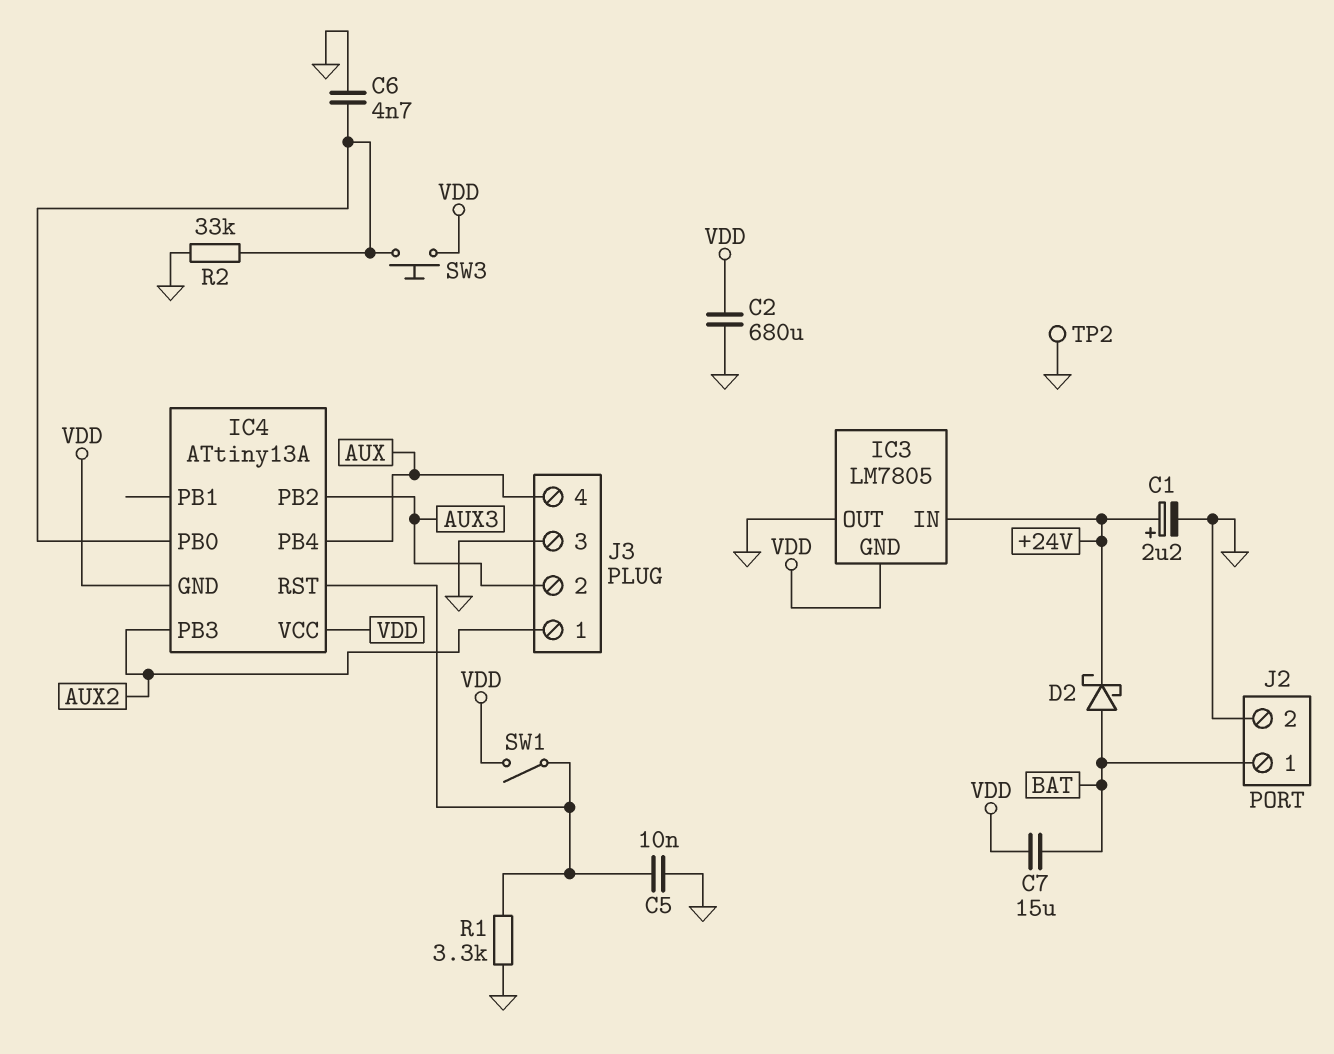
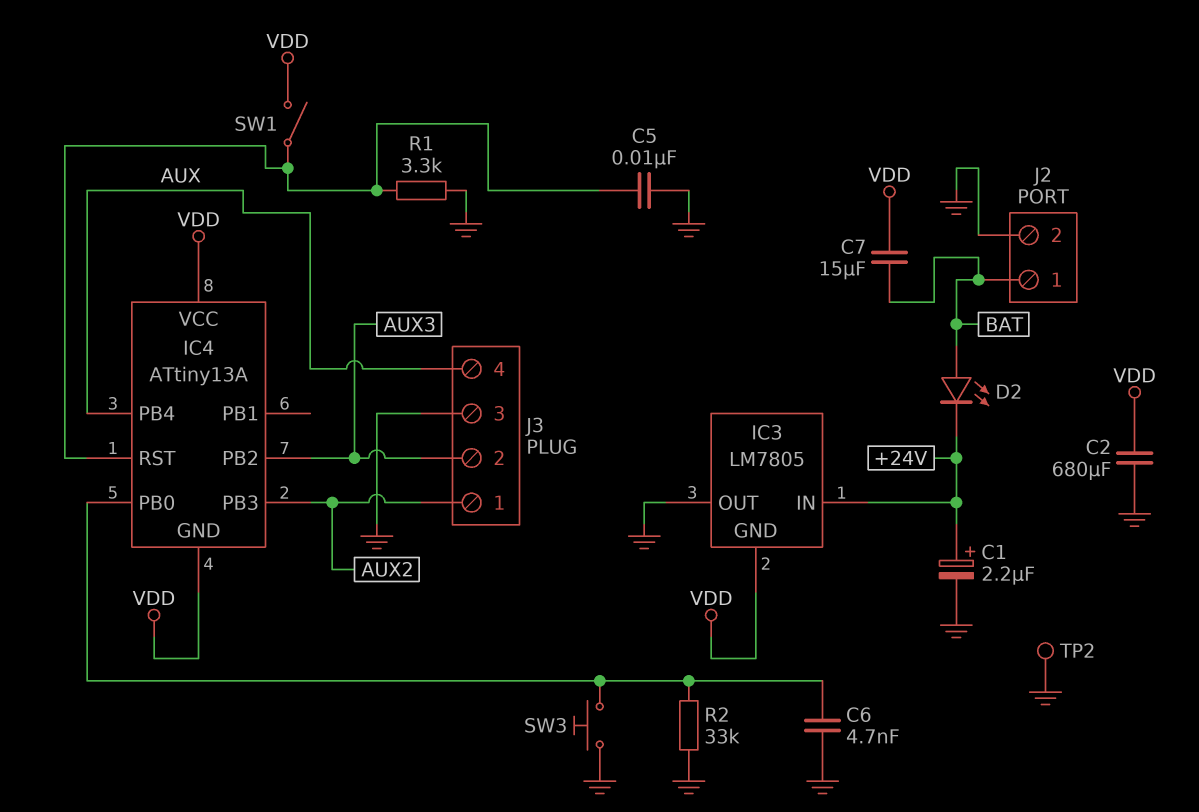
D2: schottky (A BAT, K +24V) -> LED (A BAT, K +24V)
SW3: button (IC4/PB0, VDD) -> button (GND, IC4/PB0)

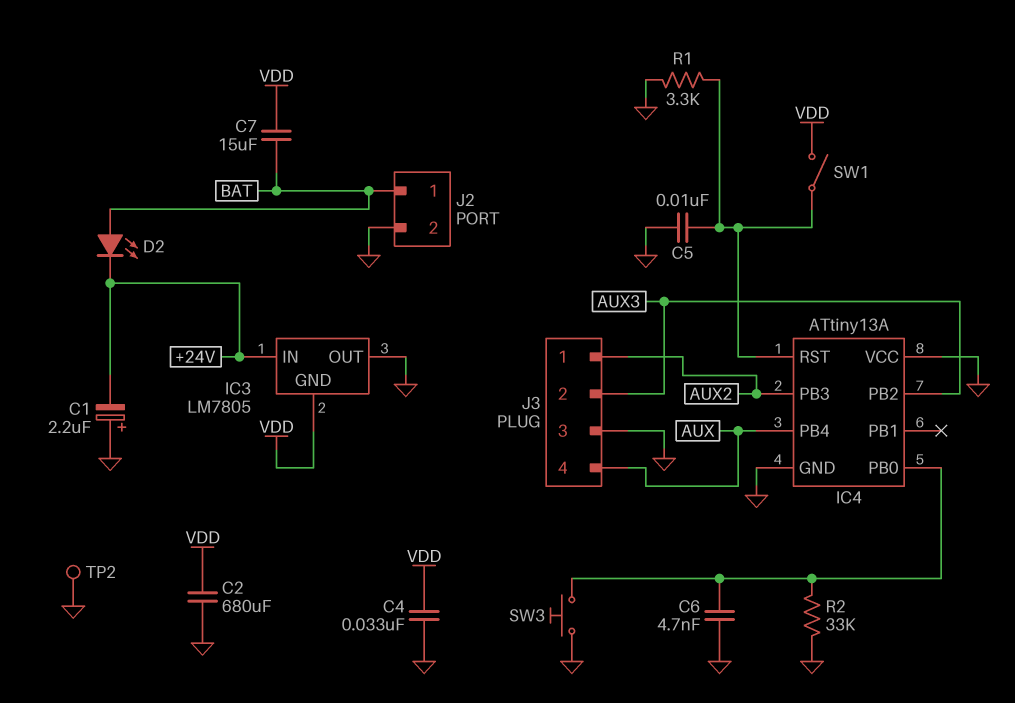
C1: 2.2uF (plus +24V, minus GND) -> 2.2uF (plus GND, minus +24V)
C4: none -> 33nF (GND, VDD)
IC4 pin GND: VDD -> GND
IC4 pin VCC: VDD -> GND

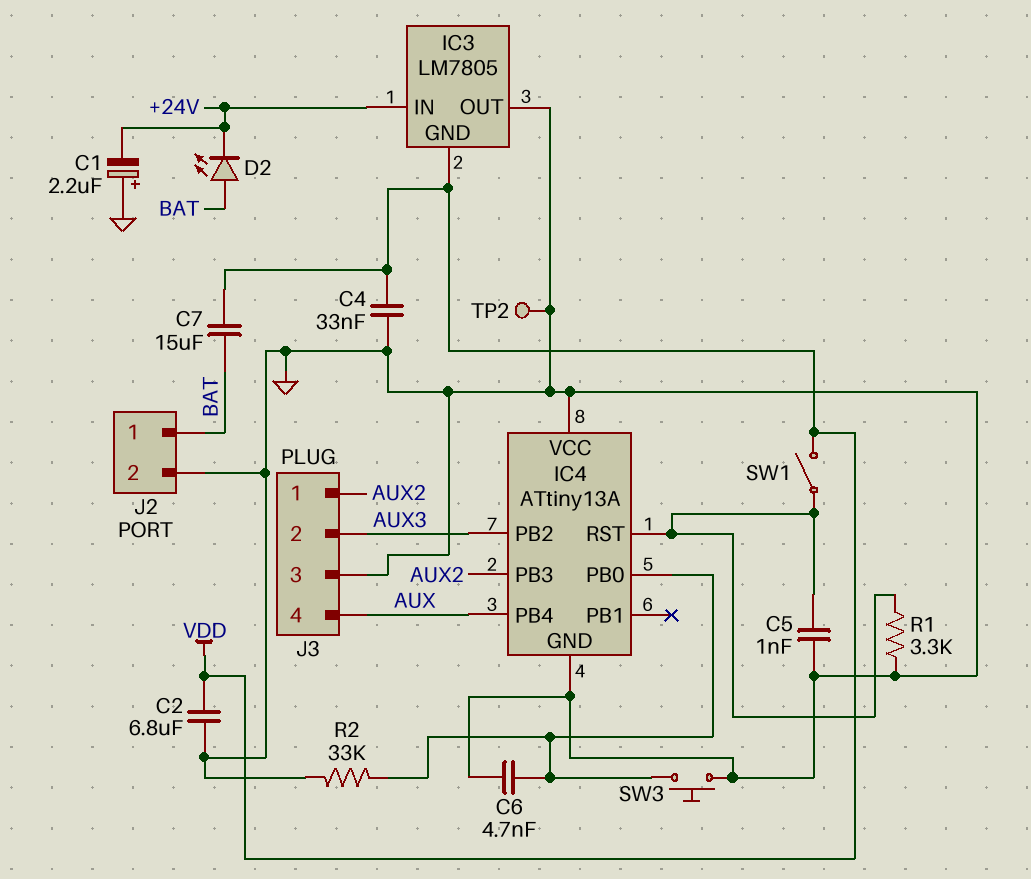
C2: 680uF (GND, VDD) -> 6.8uF (GND, VDD)
C5: 10nF (GND, IC4/RST) -> 1nF (GND, IC4/RST)

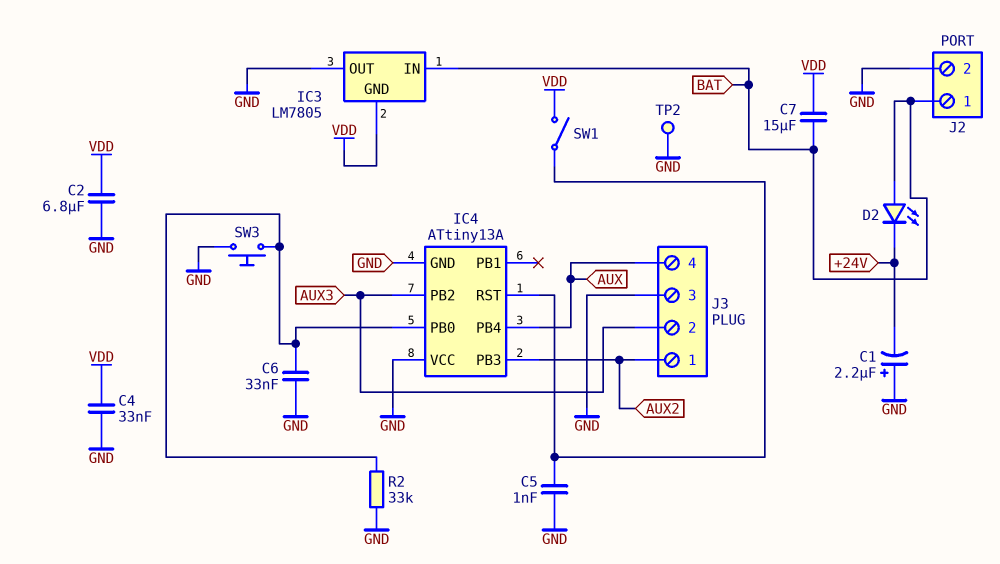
C6: 4.7nF (GND, IC4/PB0) -> 33nF (GND, IC4/PB0)
IC3 pin IN: +24V -> BAT
R1: 3.3k (GND, IC4/RST) -> none

